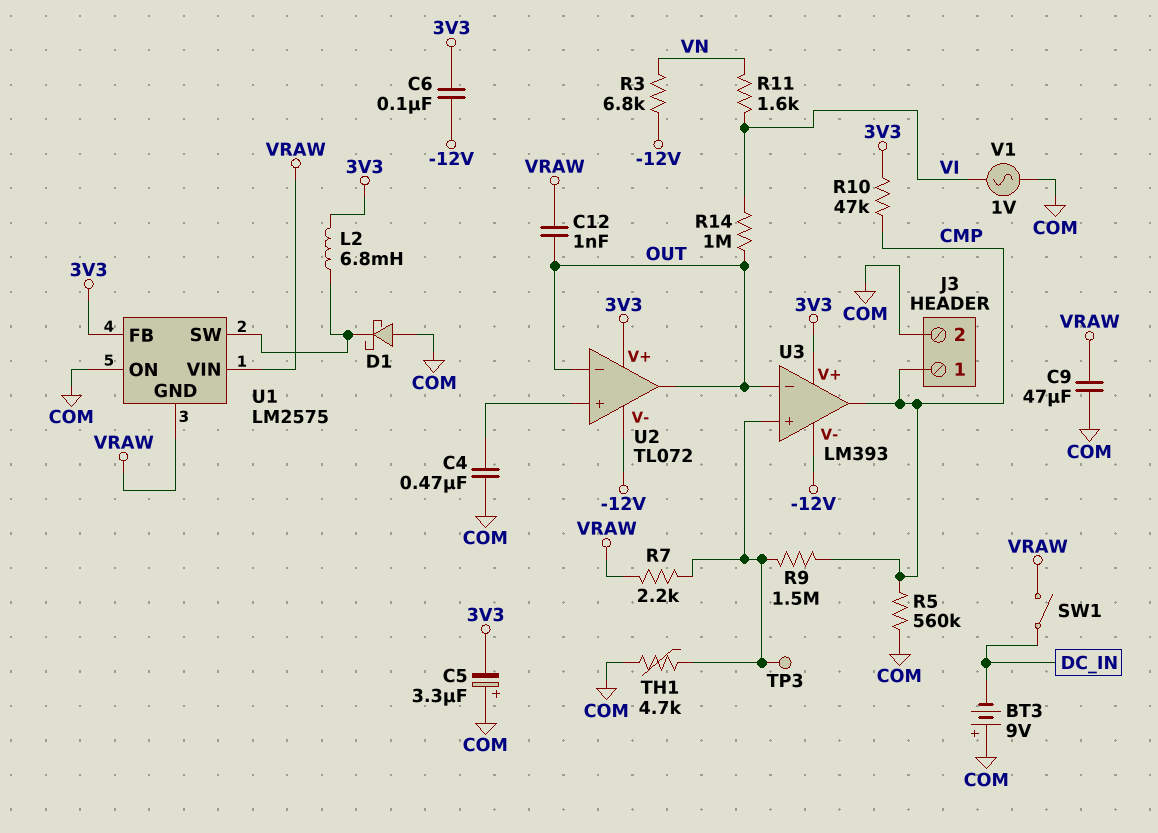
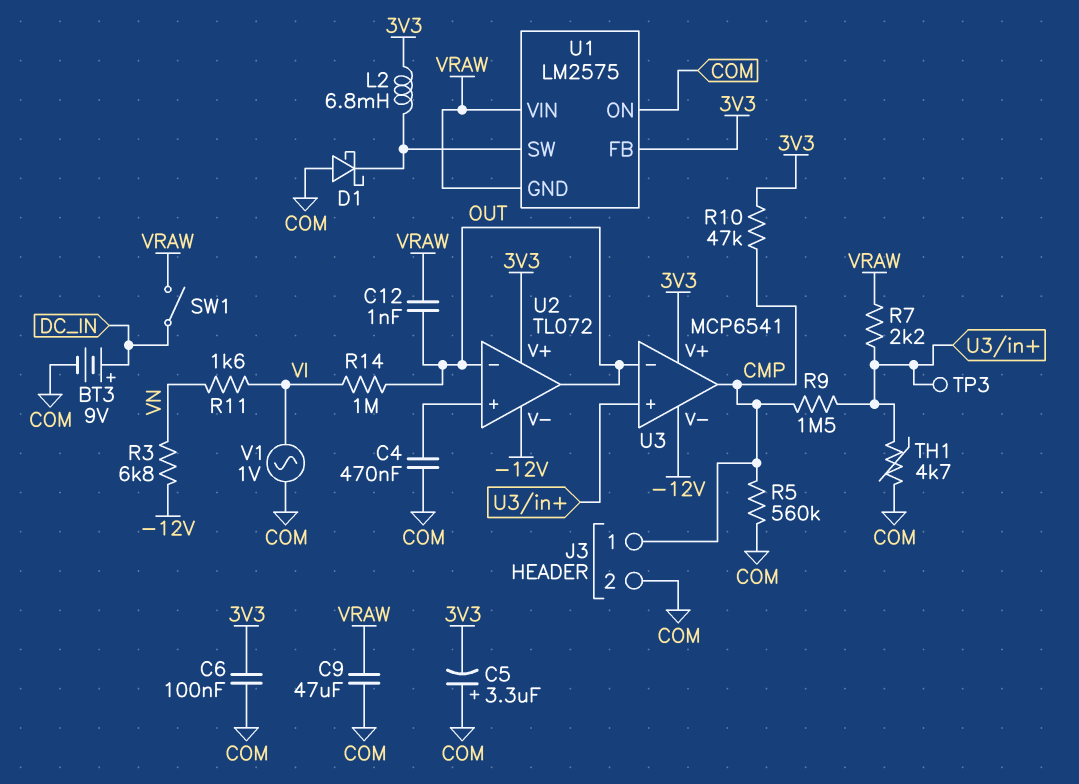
BT3: 9V (plus COM, minus DC_IN) -> 9V (plus DC_IN, minus COM)
C6: 100nF (-12V, 3V3) -> 100nF (3V3, COM)
U3: LM393 -> MCP6541

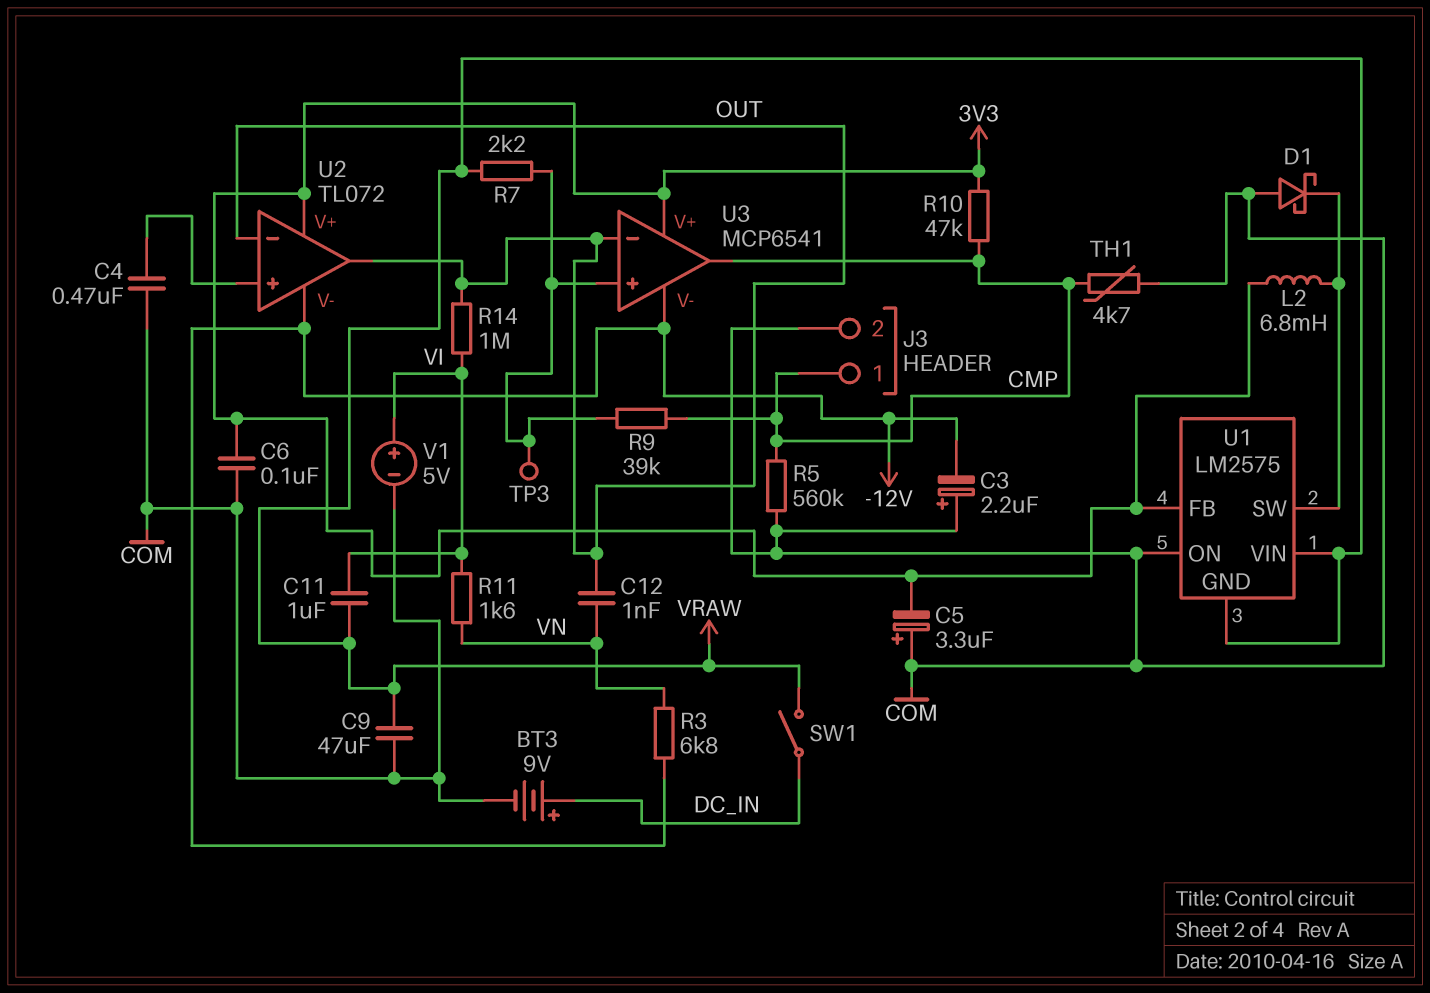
C3: none -> 2.2uF (plus COM, minus -12V)
C11: none -> 1uF (VI, VRAW)
C12: 1nF (OUT, VRAW) -> 1nF (OUT, VN)
R9: 1.5M (CMP, U3/in+) -> 39k (CMP, U3/in+)
TH1: 4.7k (COM, U3/in+) -> 4.7k (CMP, COM)
V1: AC 1V (COM, VI) -> 5V (plus VI, minus COM)

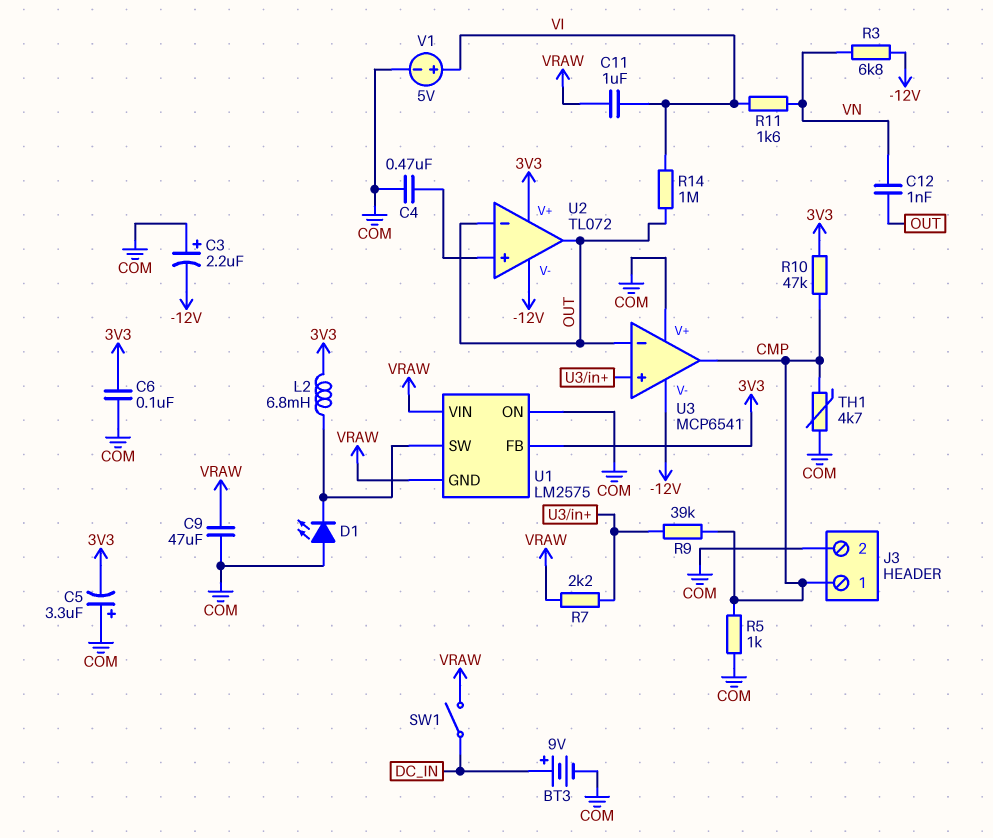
D1: schottky (A COM, K U1/SW) -> LED (A COM, K U1/SW)
R5: 560k (CMP, COM) -> 1k (CMP, COM)
TP3: test point (U3/in+) -> none
U3 pin V+: 3V3 -> COM

